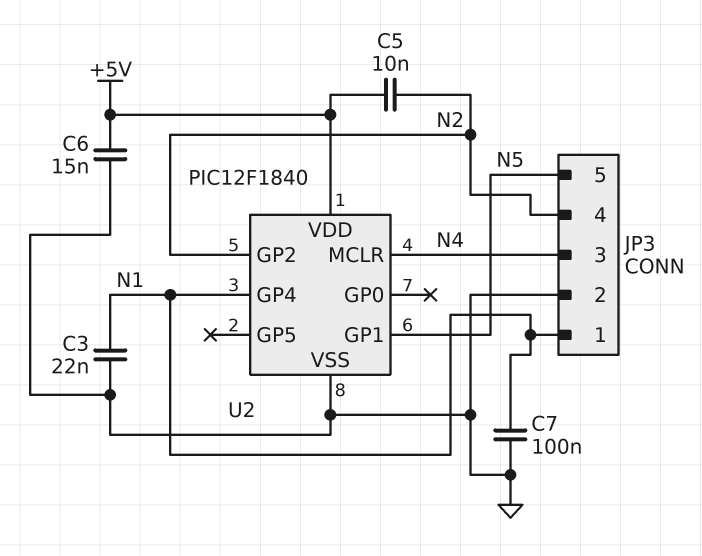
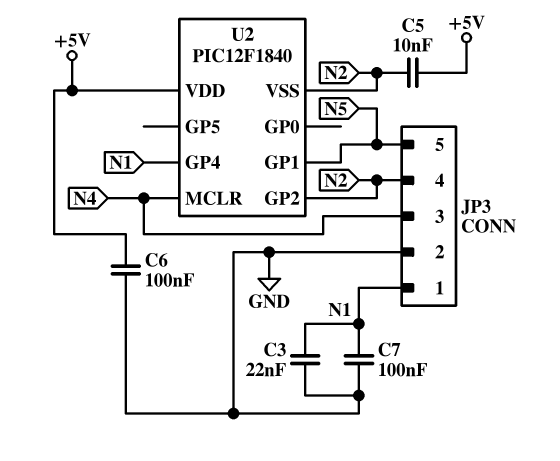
C6: 15nF (+5V, GND) -> 100nF (+5V, GND)
U2 pin VSS: GND -> N2

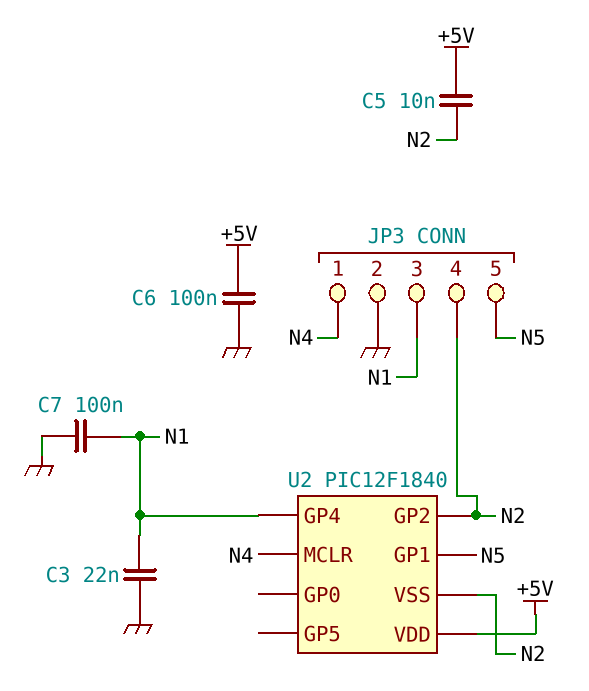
JP3 pin 1: N1 -> N4
JP3 pin 3: N4 -> N1

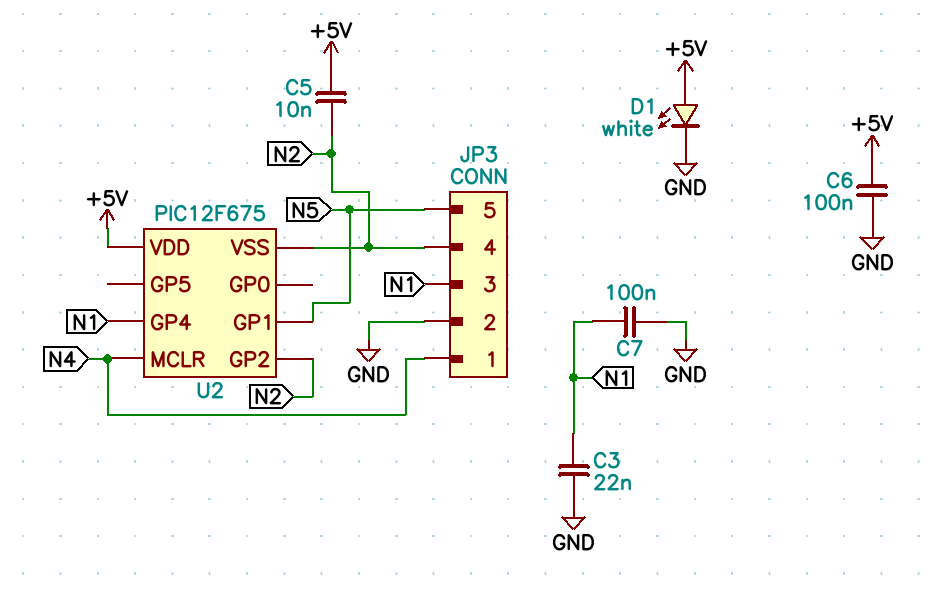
D1: none -> LED white (A +5V, K GND)
U2: PIC12F1840 -> PIC12F675

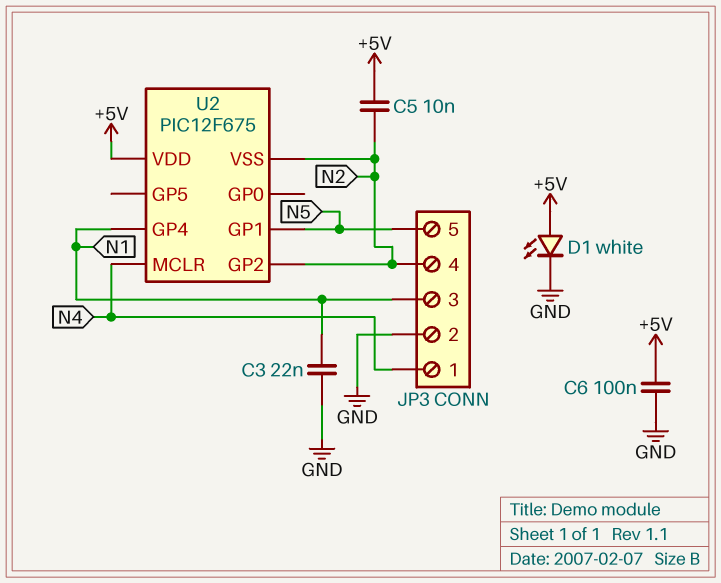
C7: 100nF (GND, N1) -> none

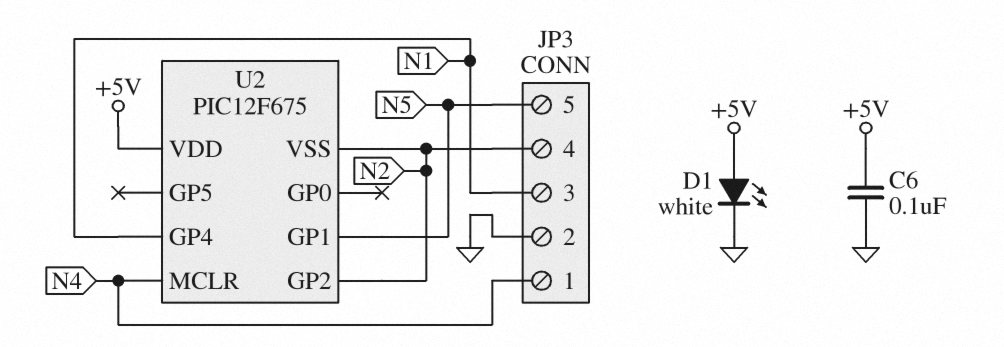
C3: 22nF (GND, N1) -> none
C5: 10nF (+5V, N2) -> none

